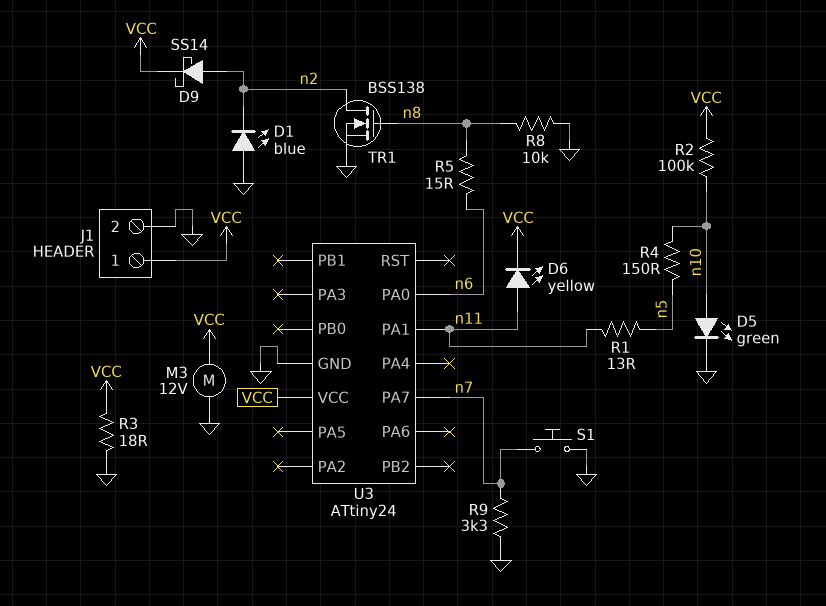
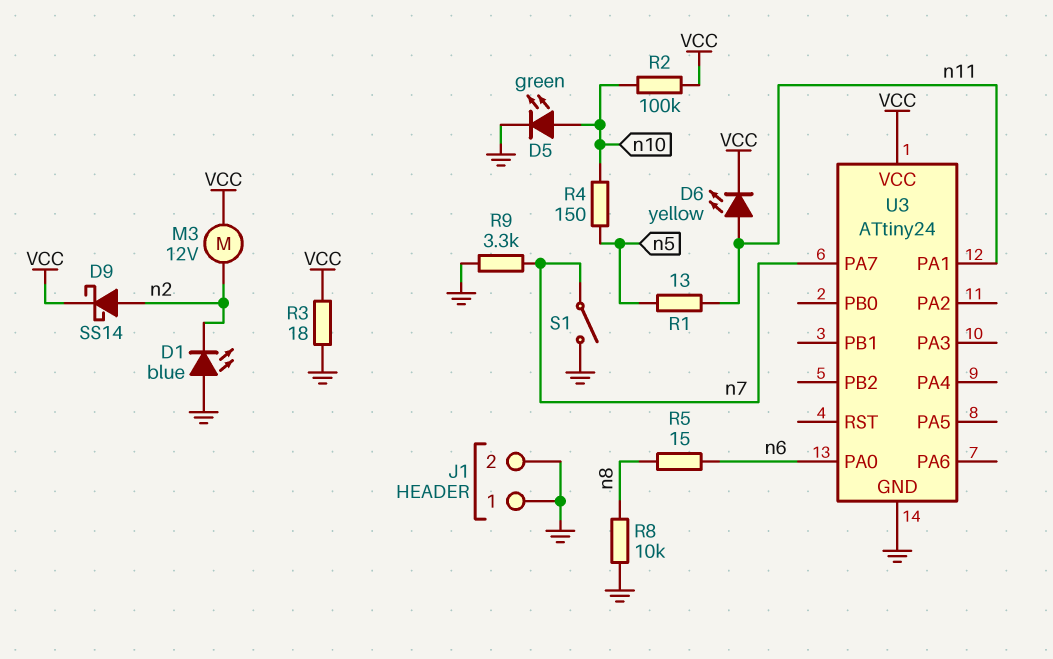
J1 pin 1: VCC -> GND
M3: motor 12V (GND, VCC) -> motor 12V (VCC, n2)
S1: button (GND, n7) -> switch (GND, n7)
TR1: NMOS BSS138 (G n8, D n2, S GND) -> none

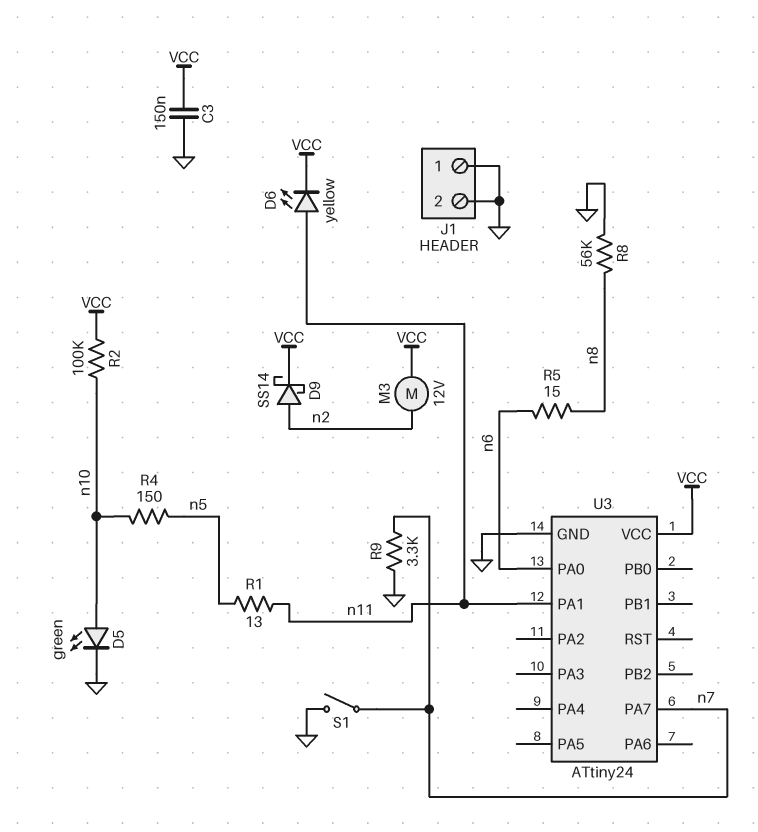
C3: none -> 150nF (GND, VCC)
D1: LED blue (A GND, K n2) -> none
R3: 18 (GND, VCC) -> none
R8: 10k (GND, n8) -> 56k (GND, n8)

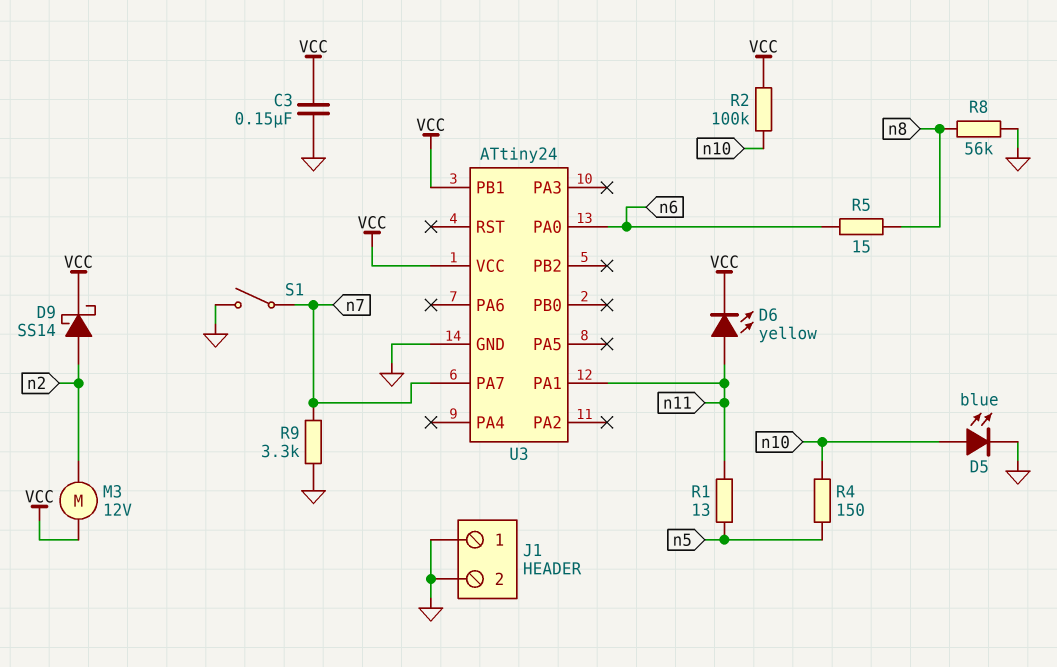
D5: LED green (A n10, K GND) -> LED blue (A n10, K GND)
U3 pin PB1: none -> VCC

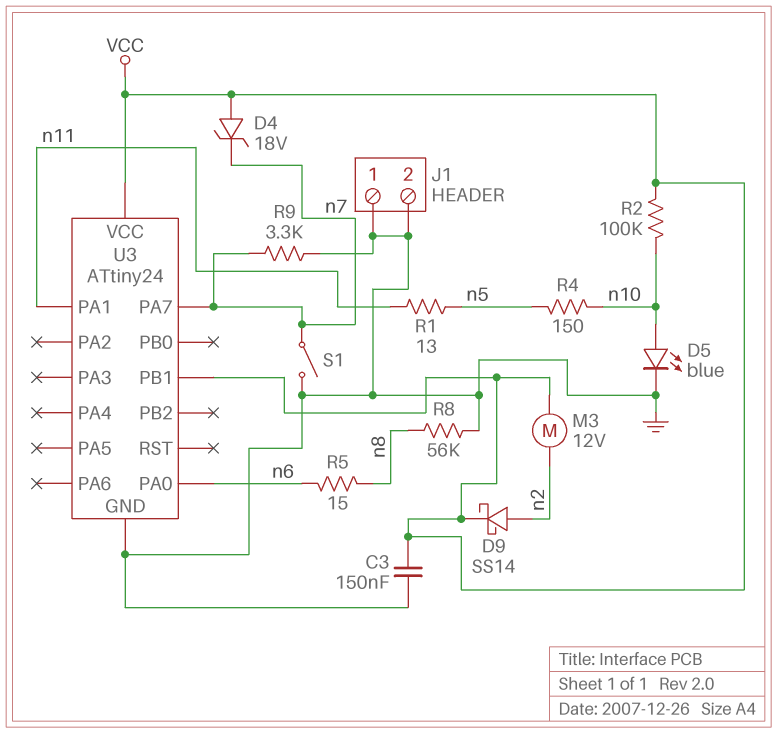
D4: none -> zener 18V (A VCC, K n7)
D6: LED yellow (A n11, K VCC) -> none

